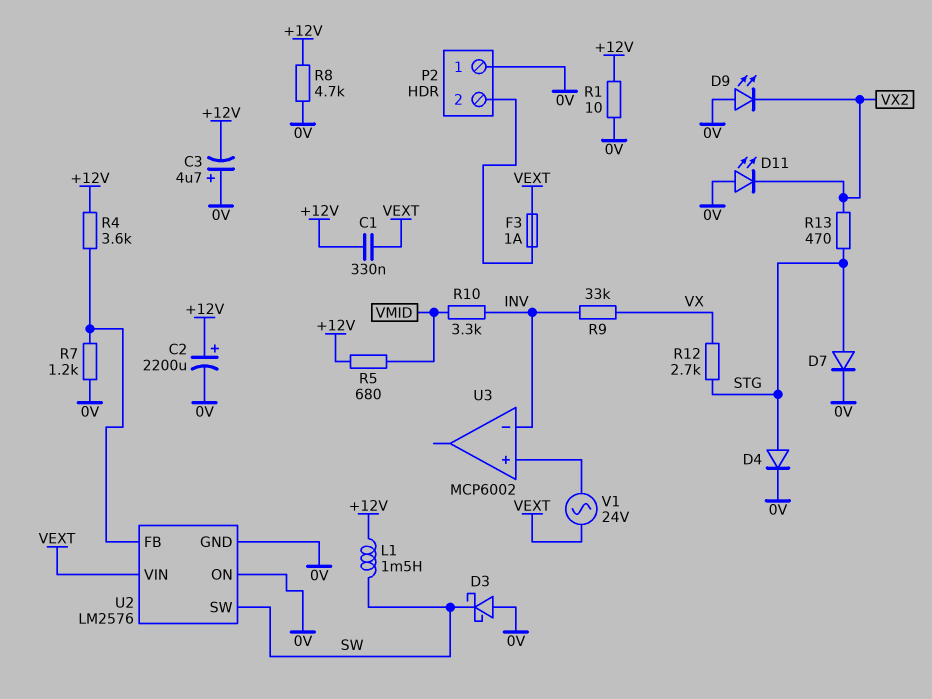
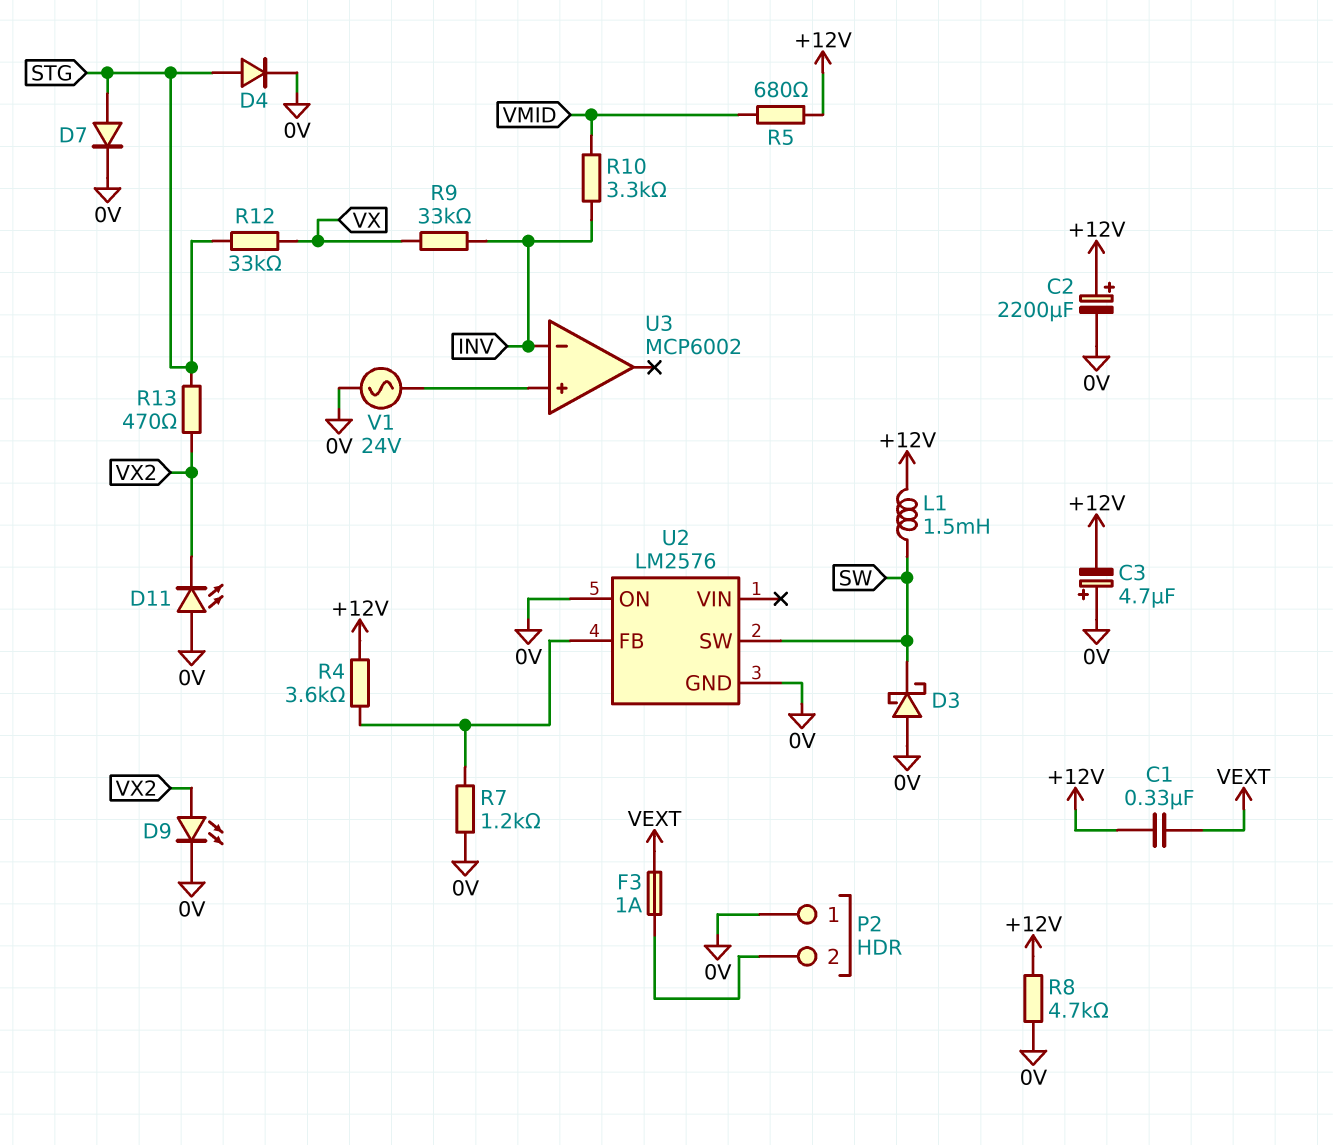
D9: LED (A 0V, K VX2) -> LED (A VX2, K 0V)
R1: 10 (+12V, 0V) -> none
R12: 2.7k (STG, VX) -> 33k (STG, VX)
U2 pin VIN: VEXT -> none
V1: AC 24V (U3/in+, VEXT) -> AC 24V (0V, U3/in+)

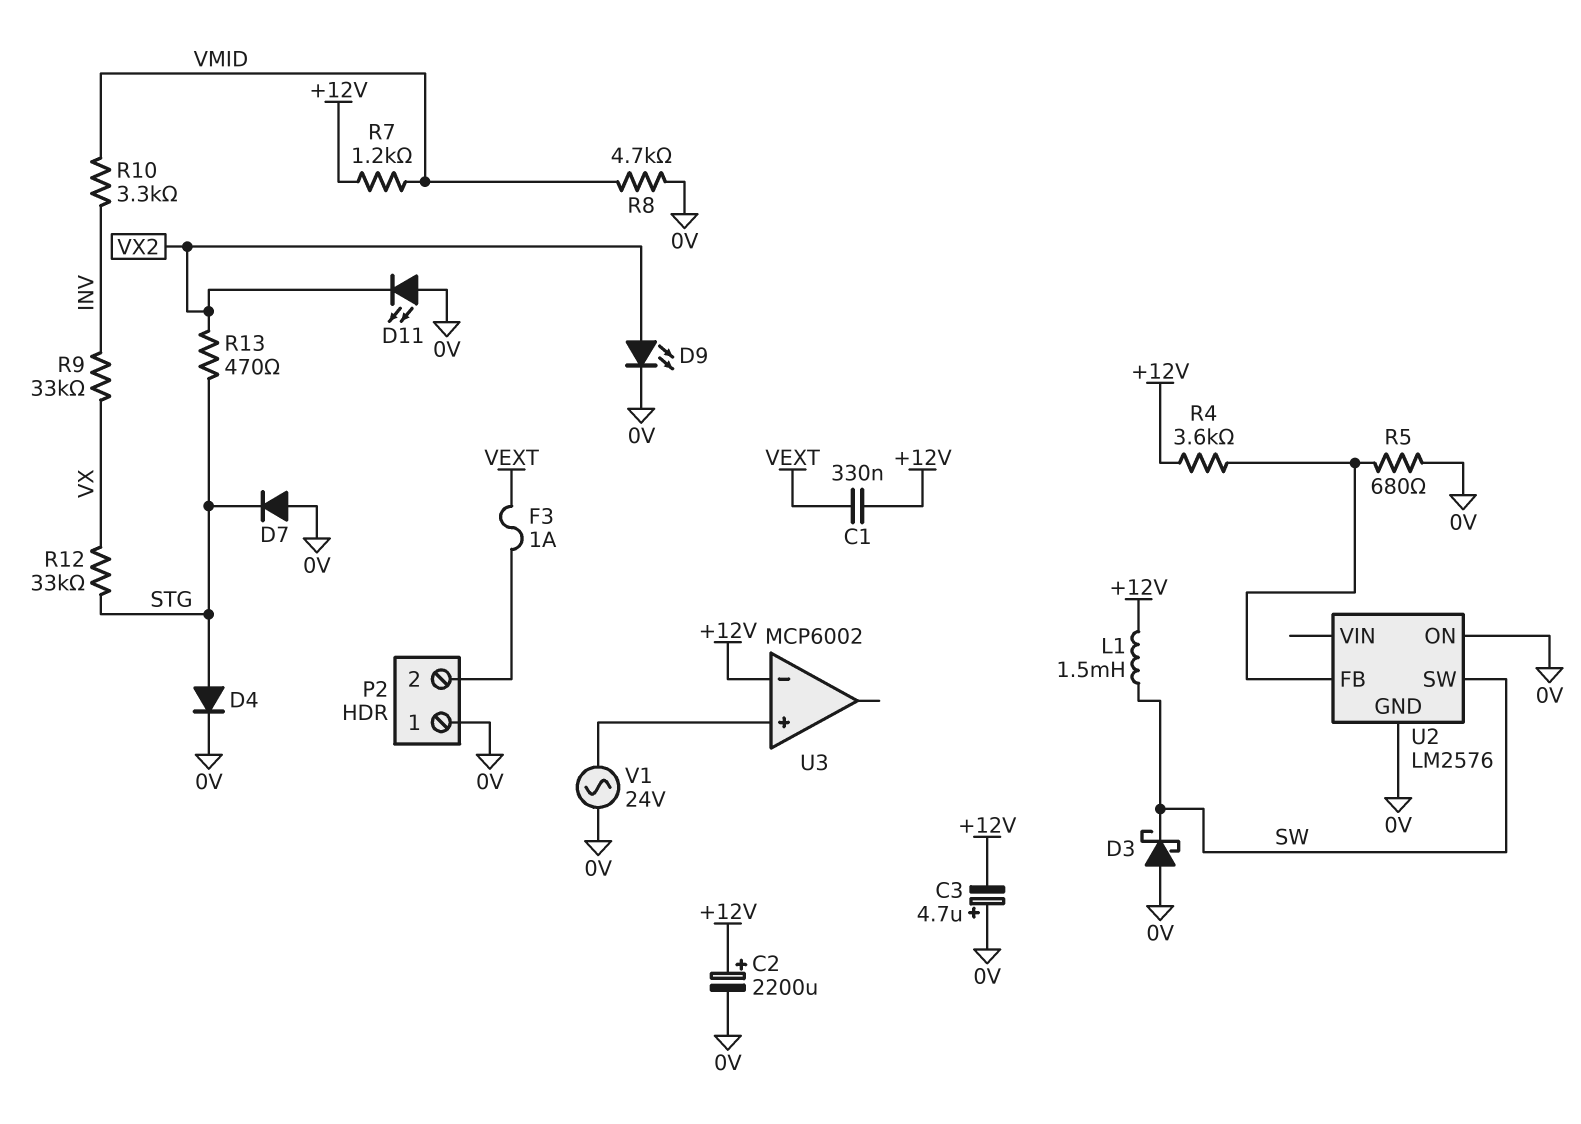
D7: diode (A STG, K 0V) -> diode (A 0V, K STG)
R5: 680 (+12V, VMID) -> 680 (0V, U2/FB)
R7: 1.2k (0V, U2/FB) -> 1.2k (+12V, VMID)
R8: 4.7k (+12V, 0V) -> 4.7k (0V, VMID)
U3 pin in-: INV -> +12V

